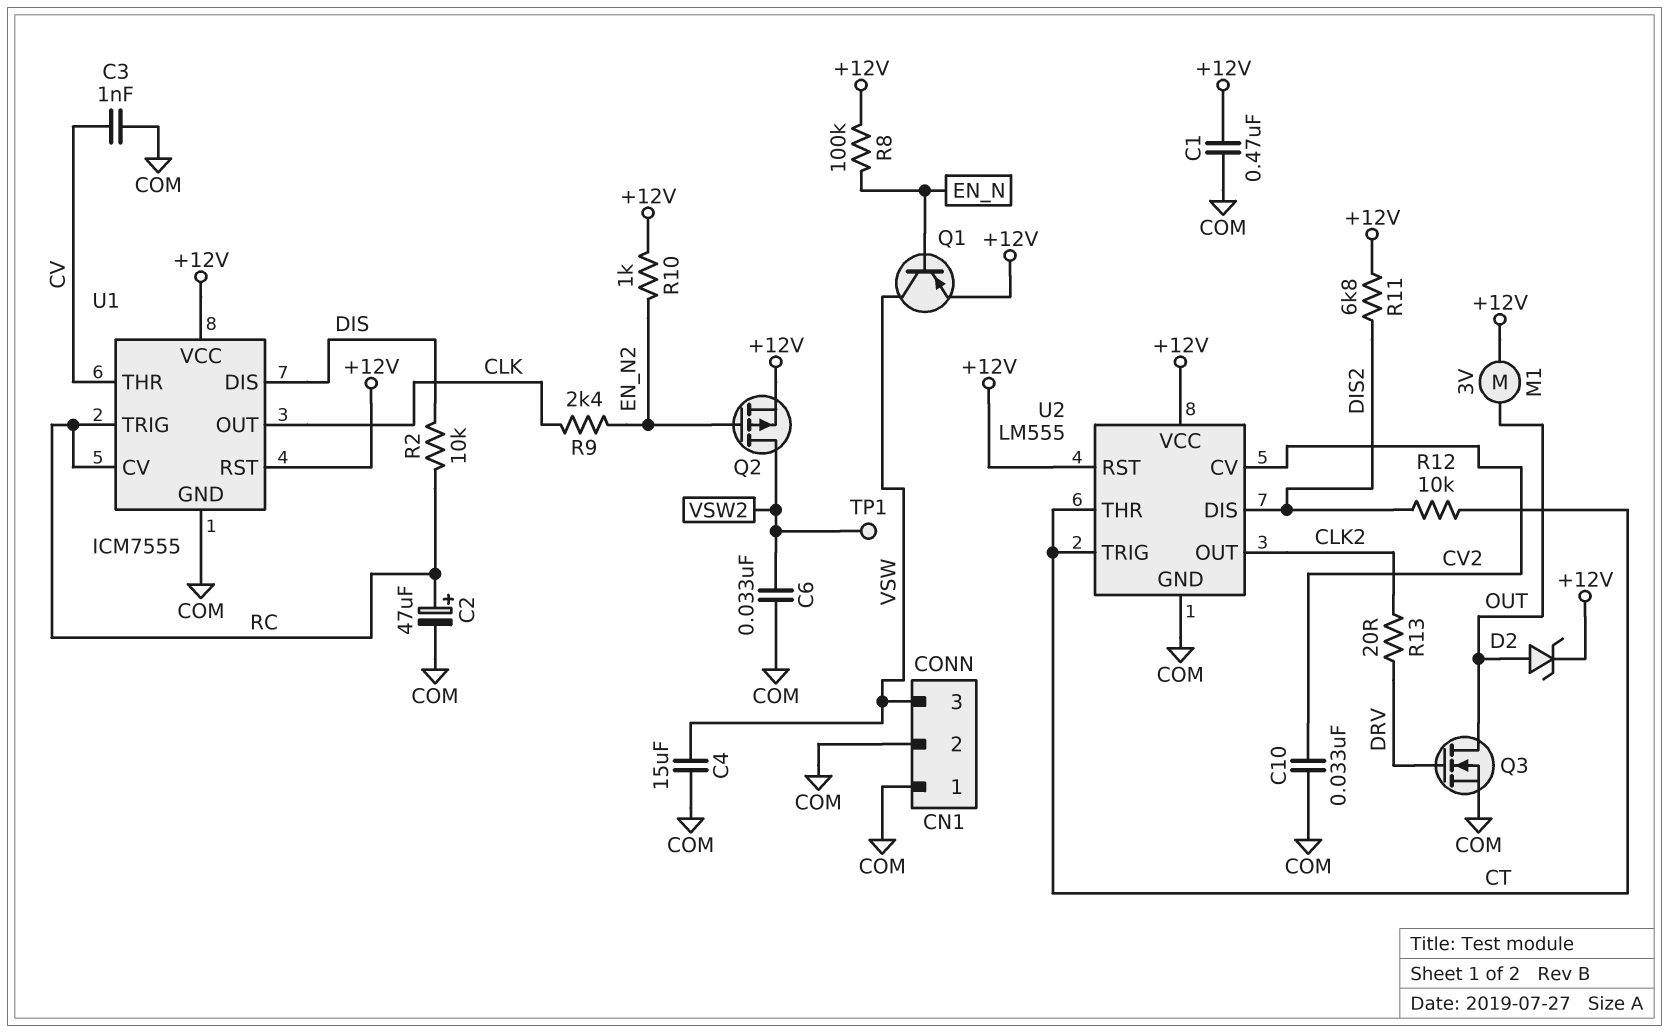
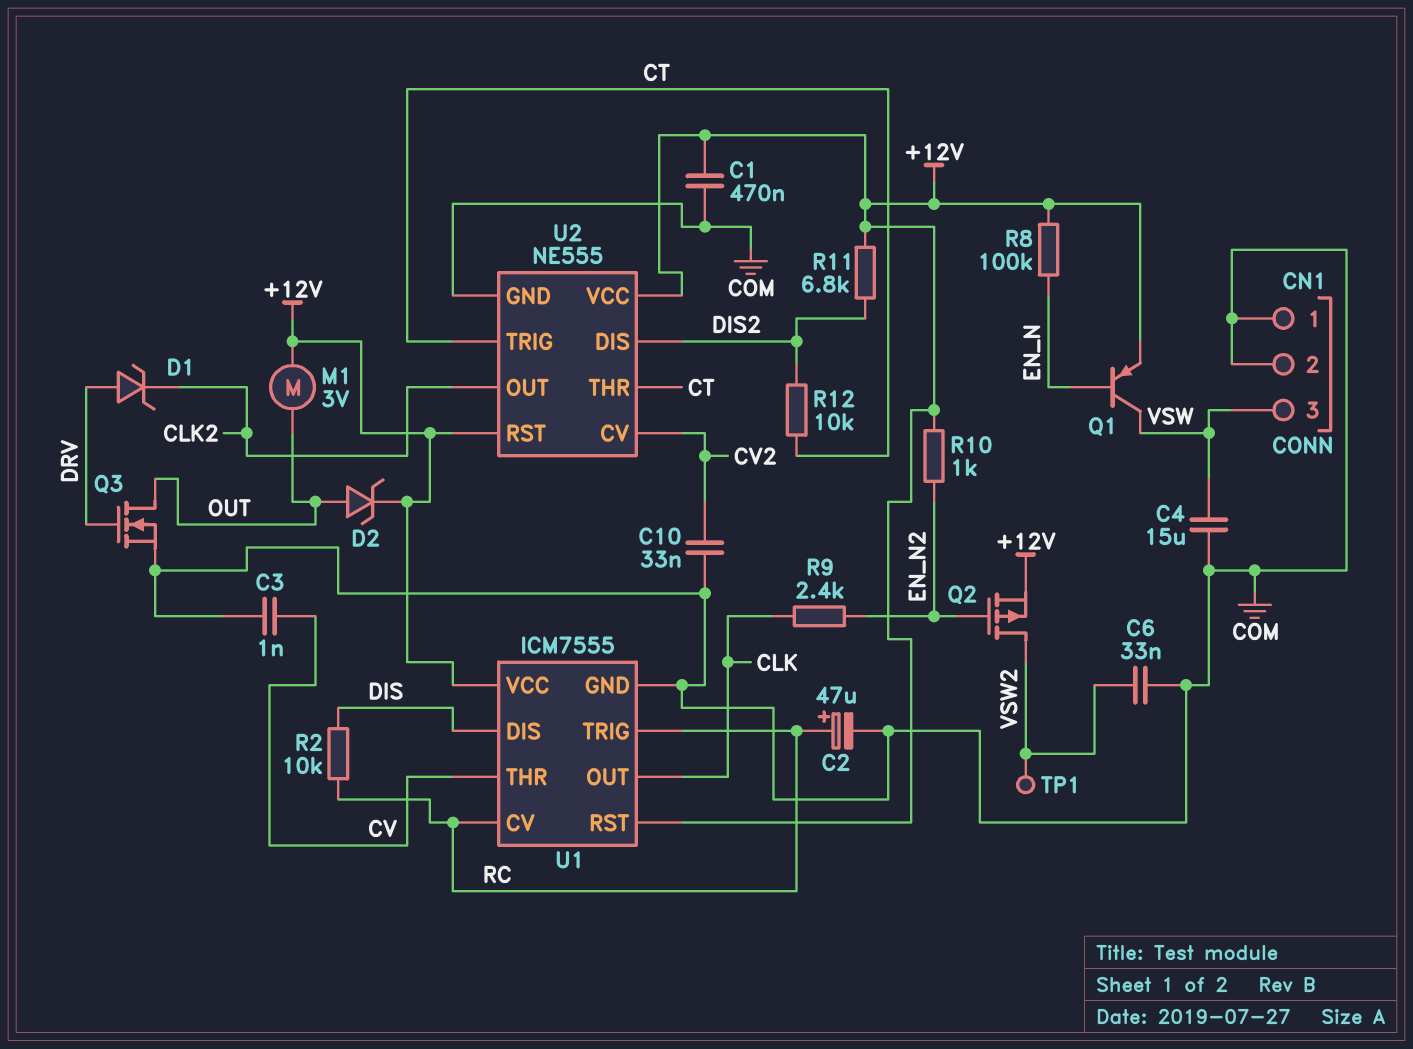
D1: none -> zener (A DRV, K CLK2)
R13: 20 (CLK2, DRV) -> none
U2: LM555 -> NE555

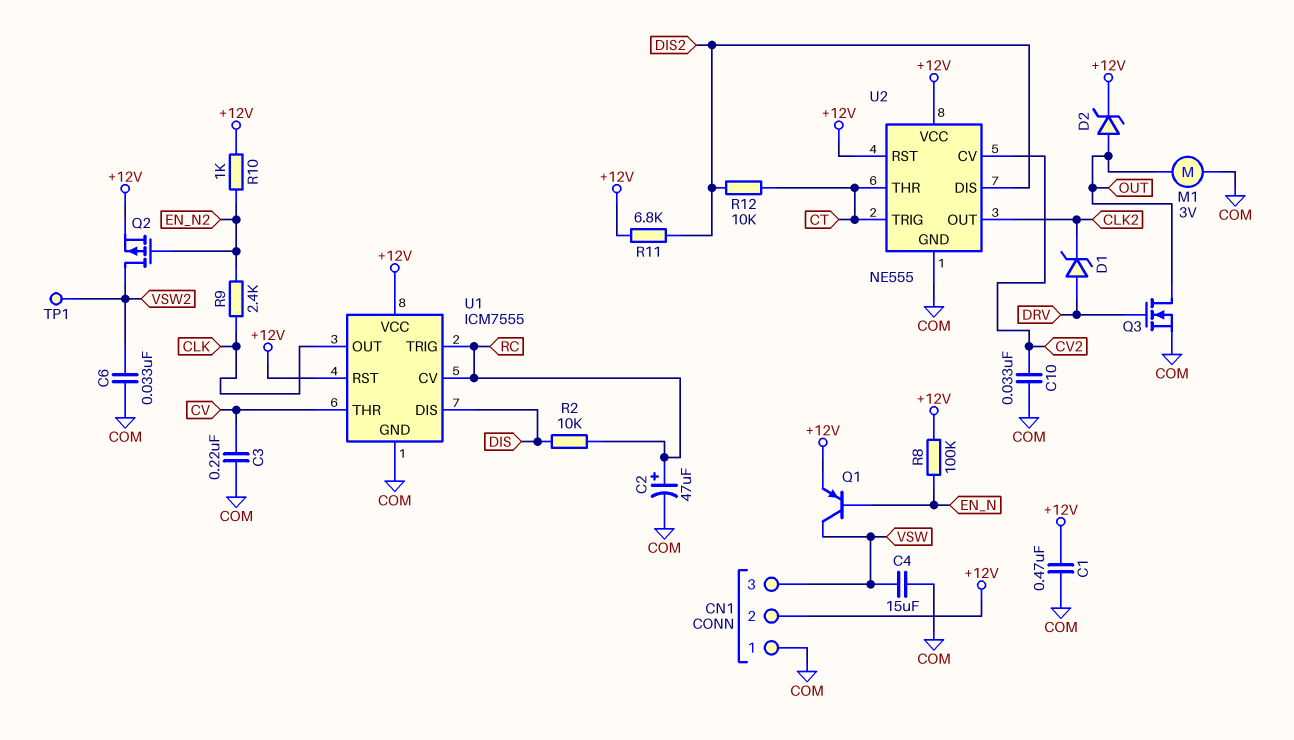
C3: 1nF (COM, CV) -> 220nF (COM, CV)
CN1 pin 2: COM -> +12V
M1: motor 3V (+12V, OUT) -> motor 3V (COM, OUT)

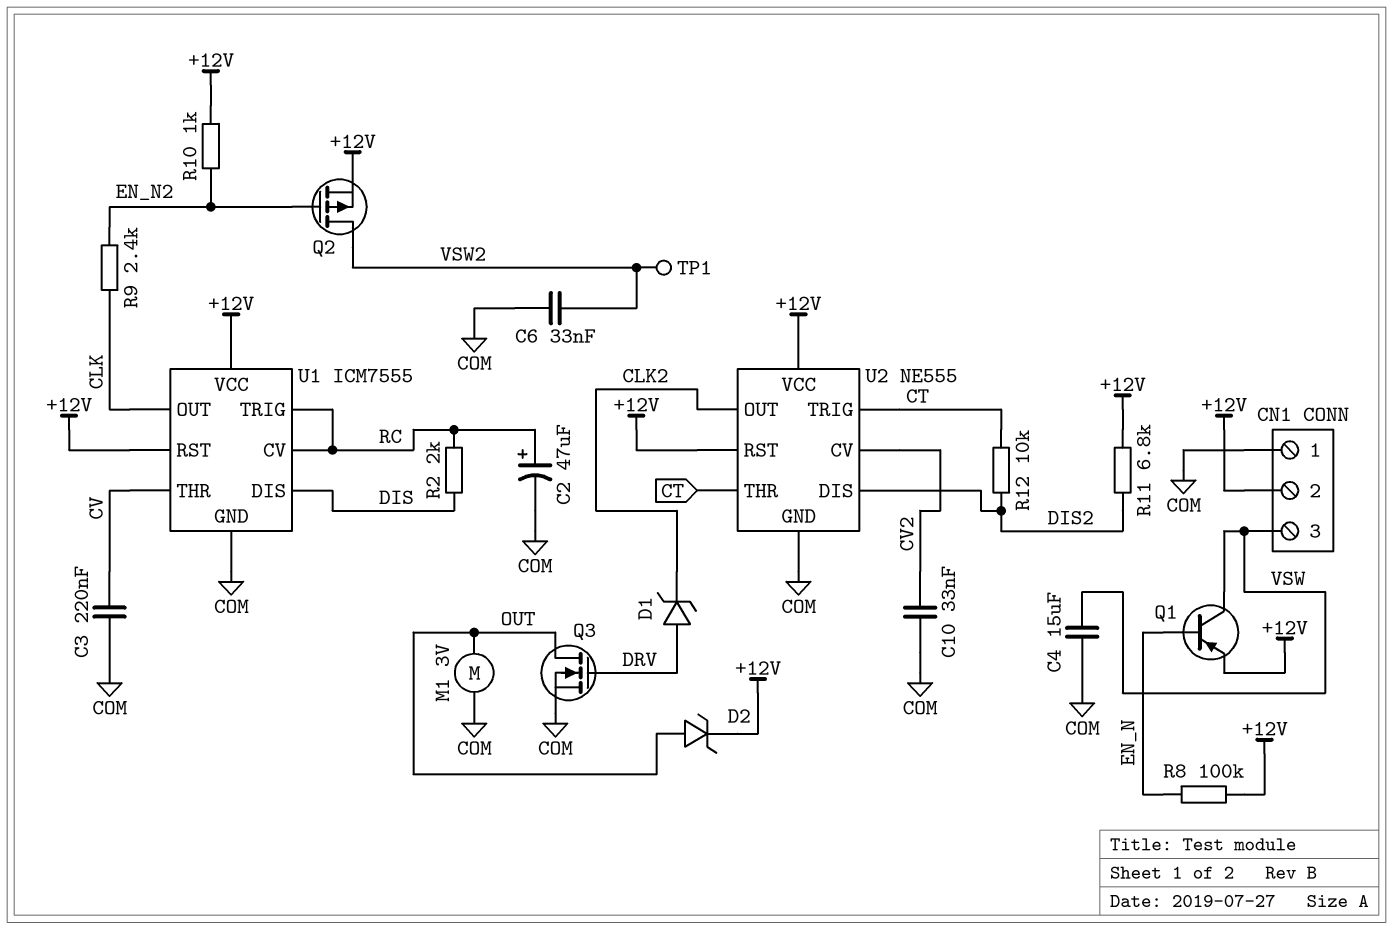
C1: 470nF (+12V, COM) -> none
R2: 10k (DIS, RC) -> 2k (DIS, RC)

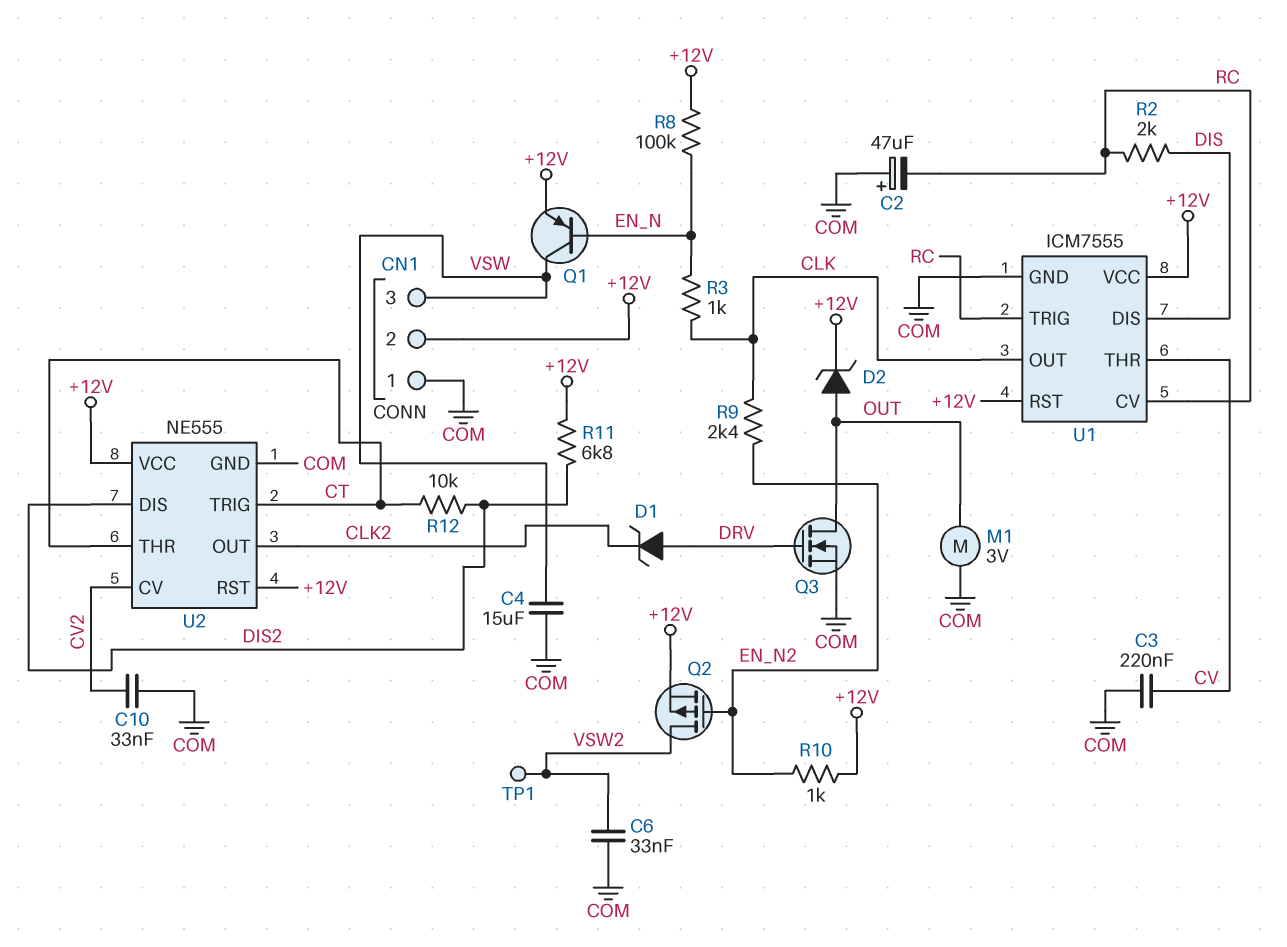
C2: 47uF (plus RC, minus COM) -> 47uF (plus COM, minus RC)
R3: none -> 1k (CLK, EN_N)

